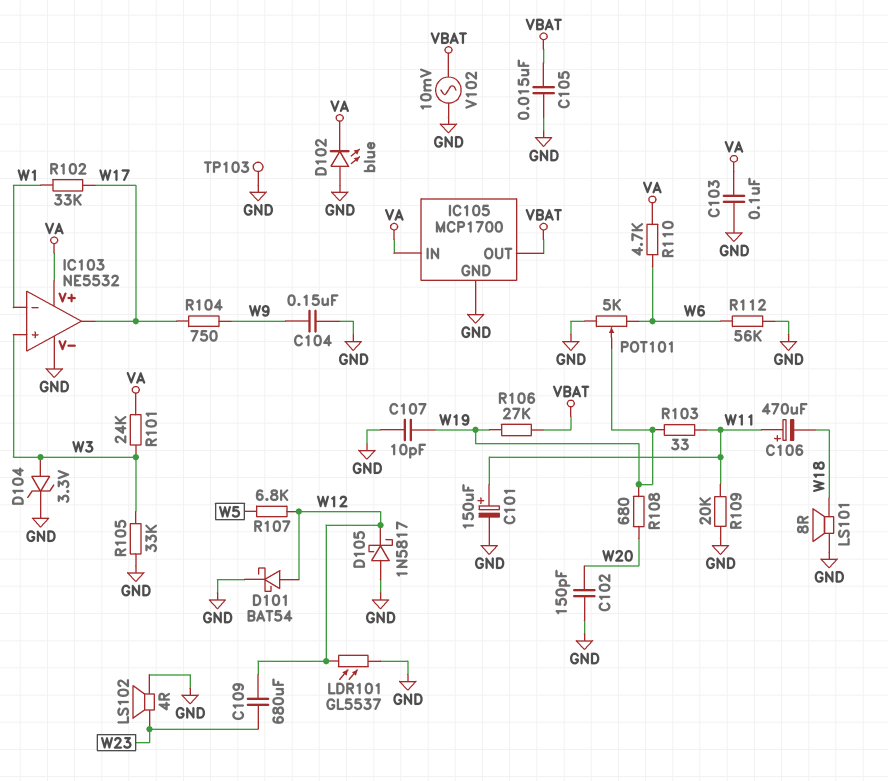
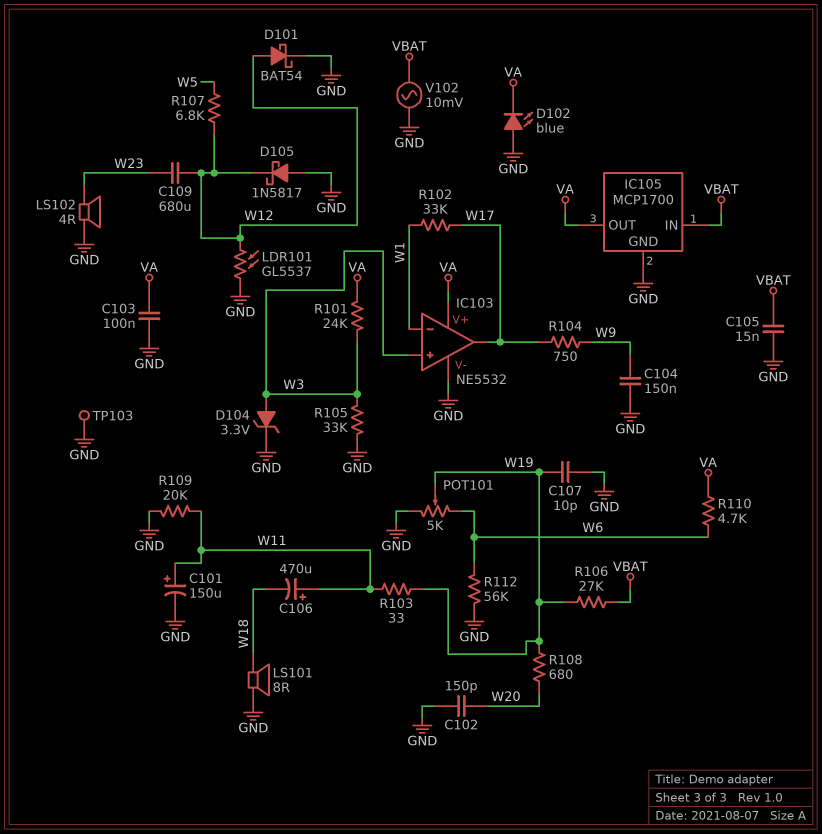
IC105 pin IN: VA -> VBAT
IC105 pin OUT: VBAT -> VA

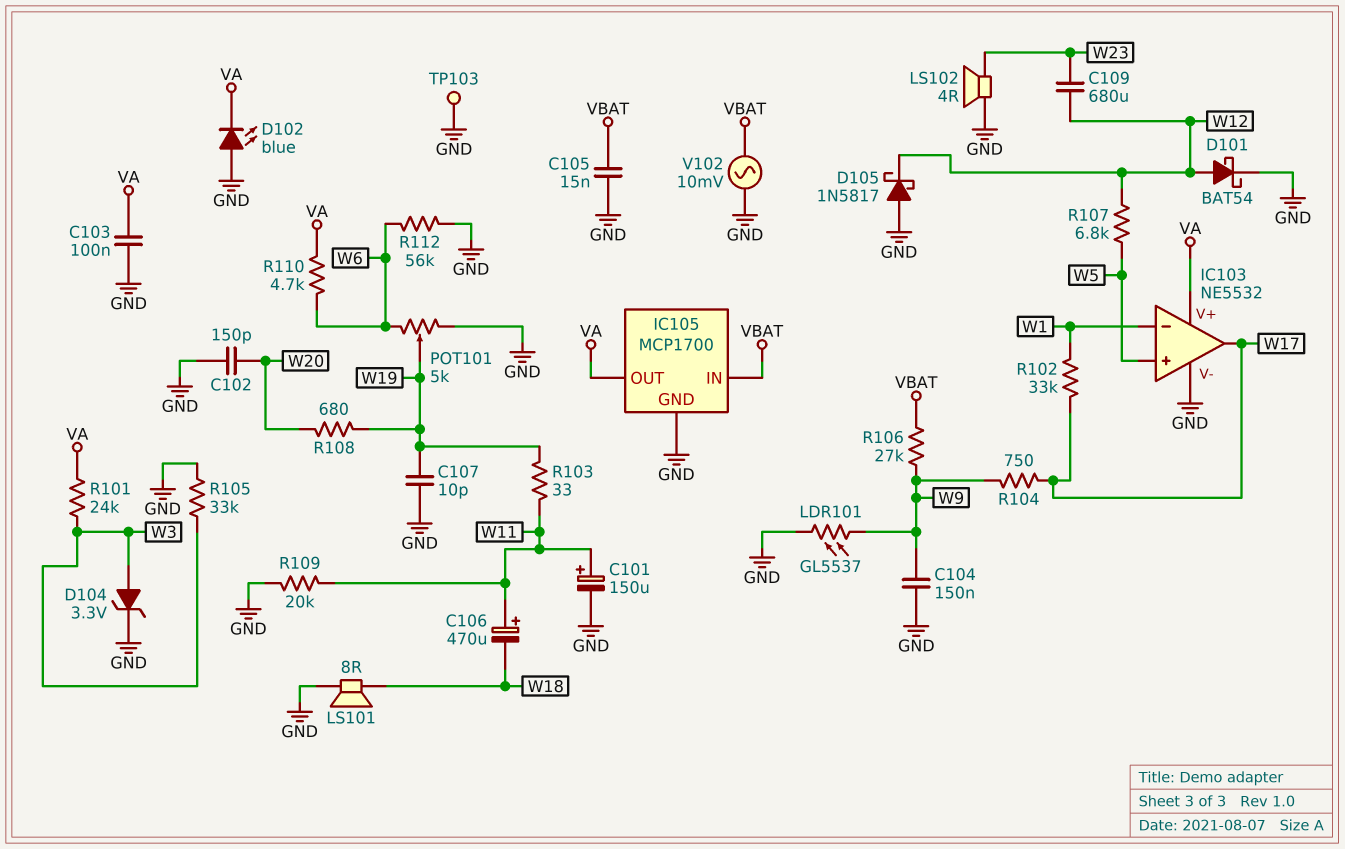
IC103 pin in+: W3 -> W5
LDR101: GL5537 (GND, W12) -> GL5537 (GND, W9)
R106: 27k (VBAT, W19) -> 27k (VBAT, W9)

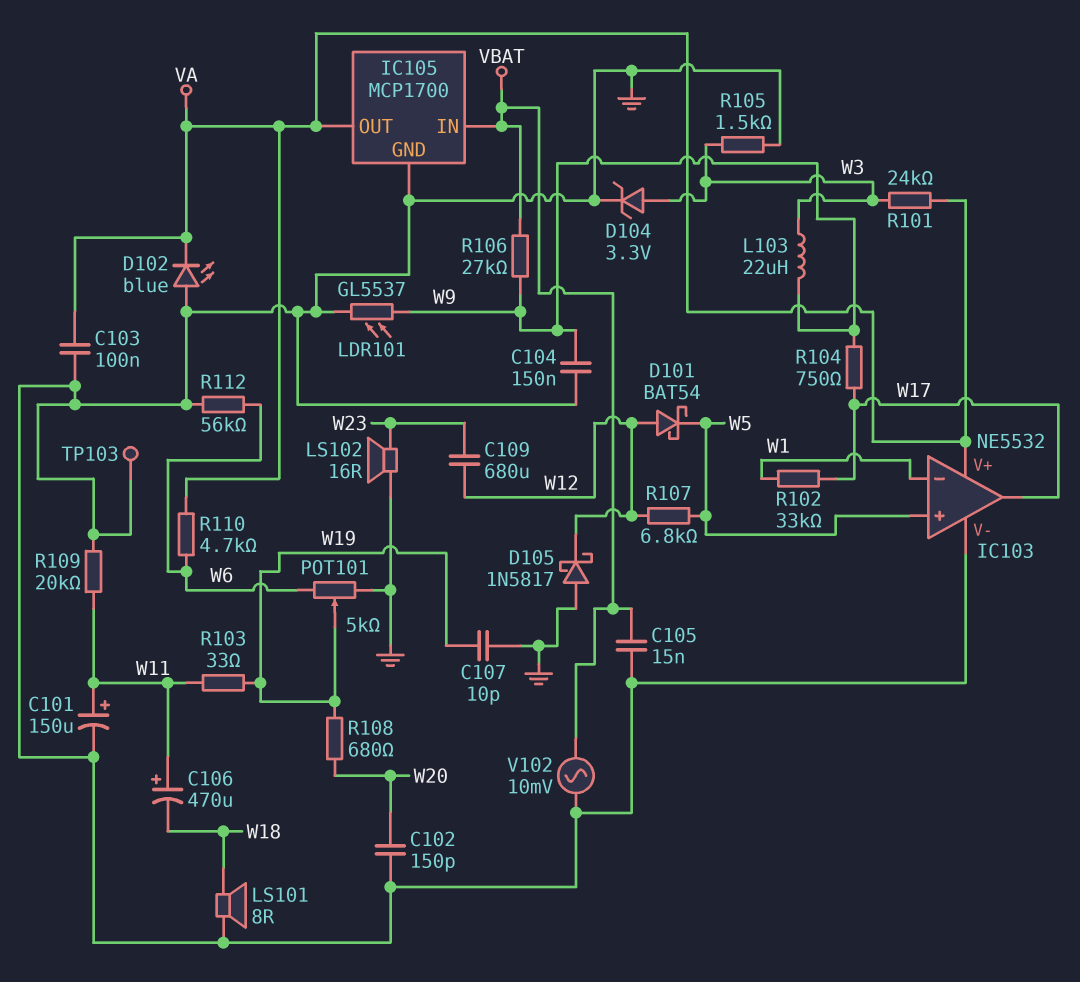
D101: schottky BAT54 (A W12, K GND) -> schottky BAT54 (A W12, K W5)
L103: none -> 22uH (W3, W9)
LS102: speaker 4R (GND, W23) -> speaker 16R (GND, W23)
R105: 33k (GND, W3) -> 1.5k (GND, W3)

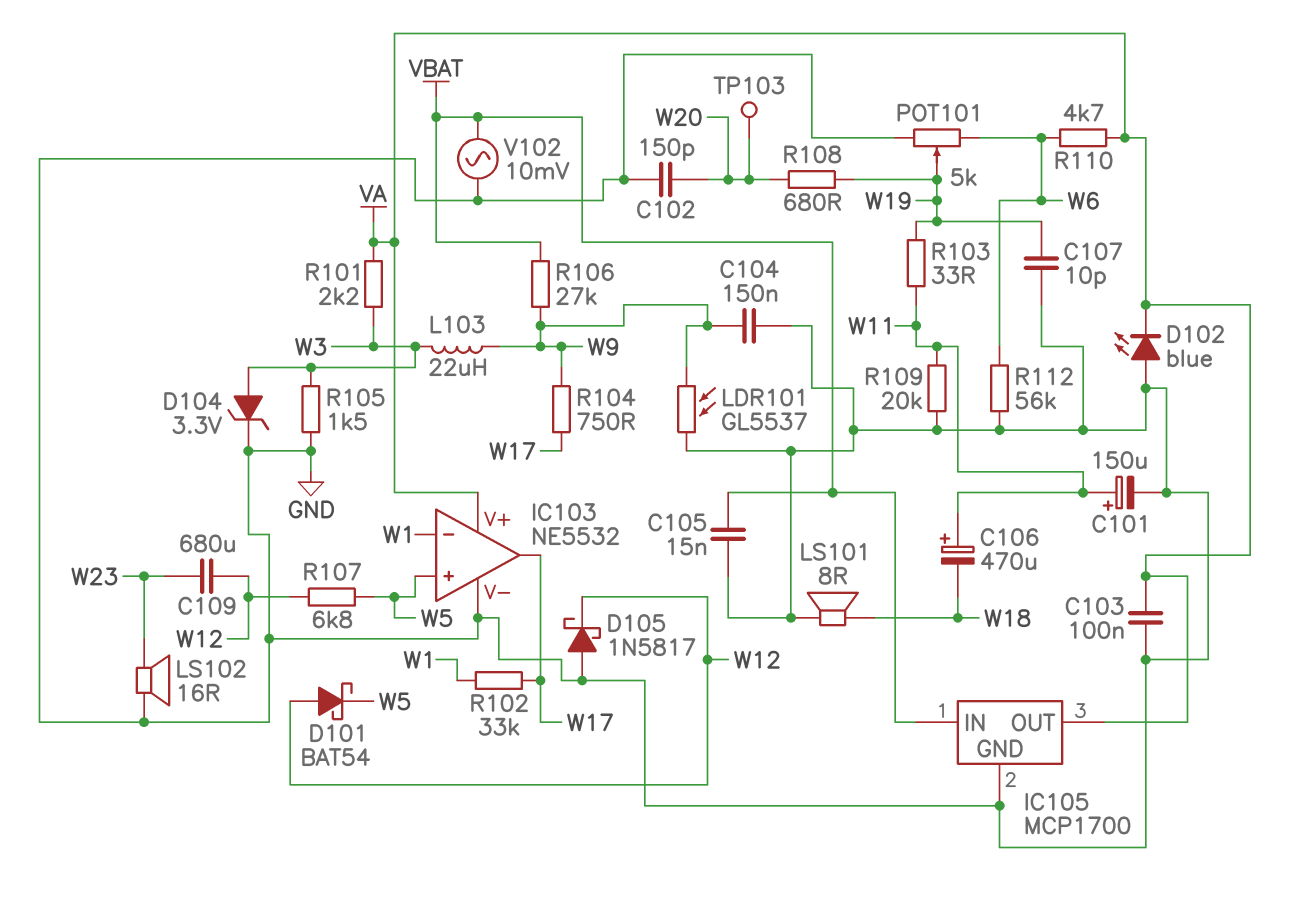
R101: 24k (VA, W3) -> 2.2k (VA, W3)
TP103: test point (GND) -> test point (W20)

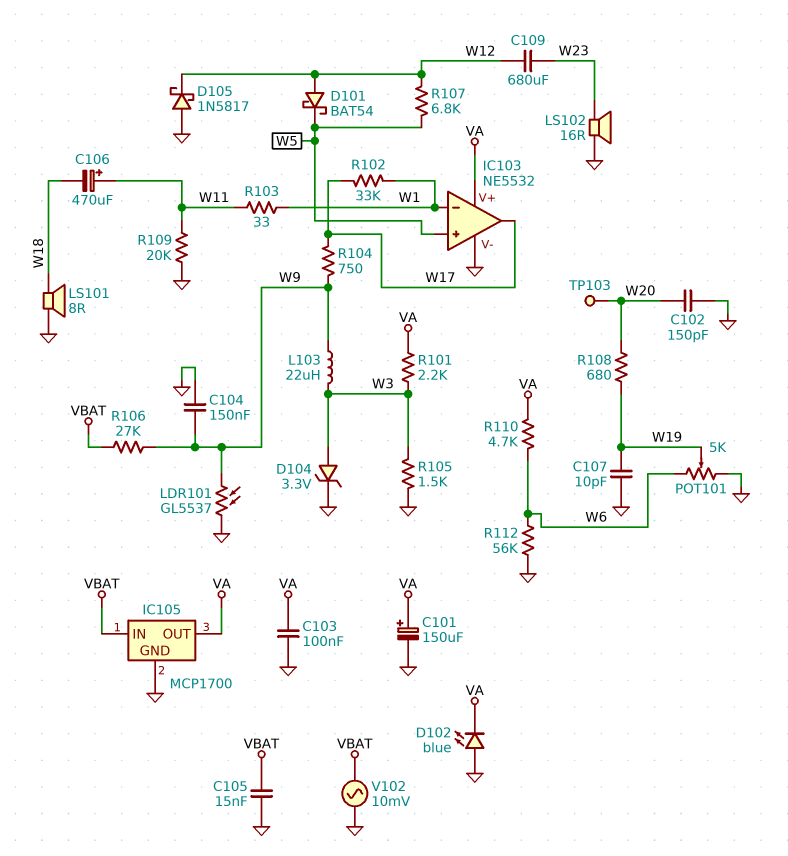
C101: 150uF (plus W11, minus GND) -> 150uF (plus VA, minus GND)
R103: 33 (W11, W19) -> 33 (W1, W11)

